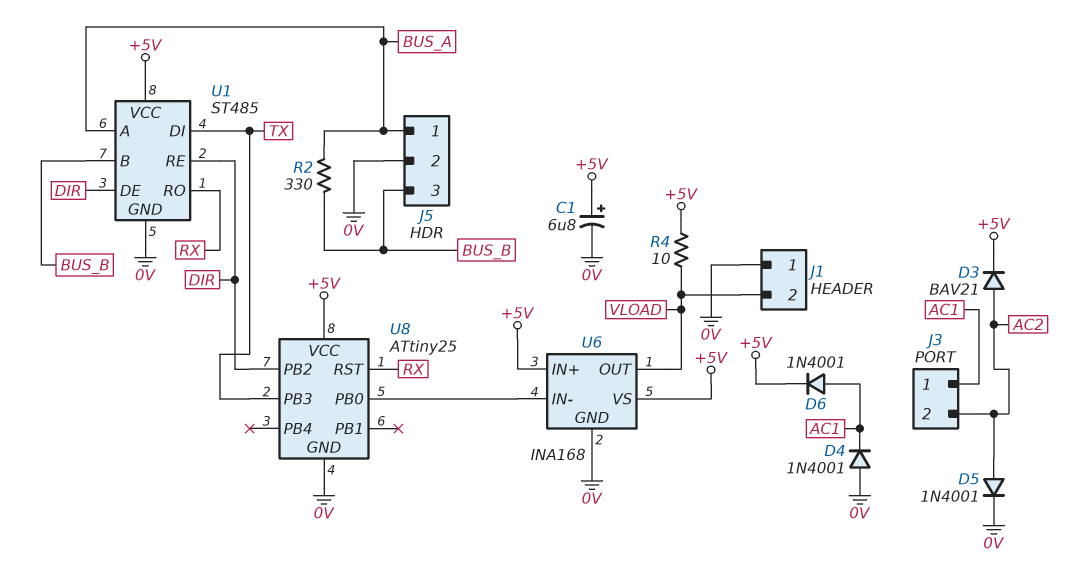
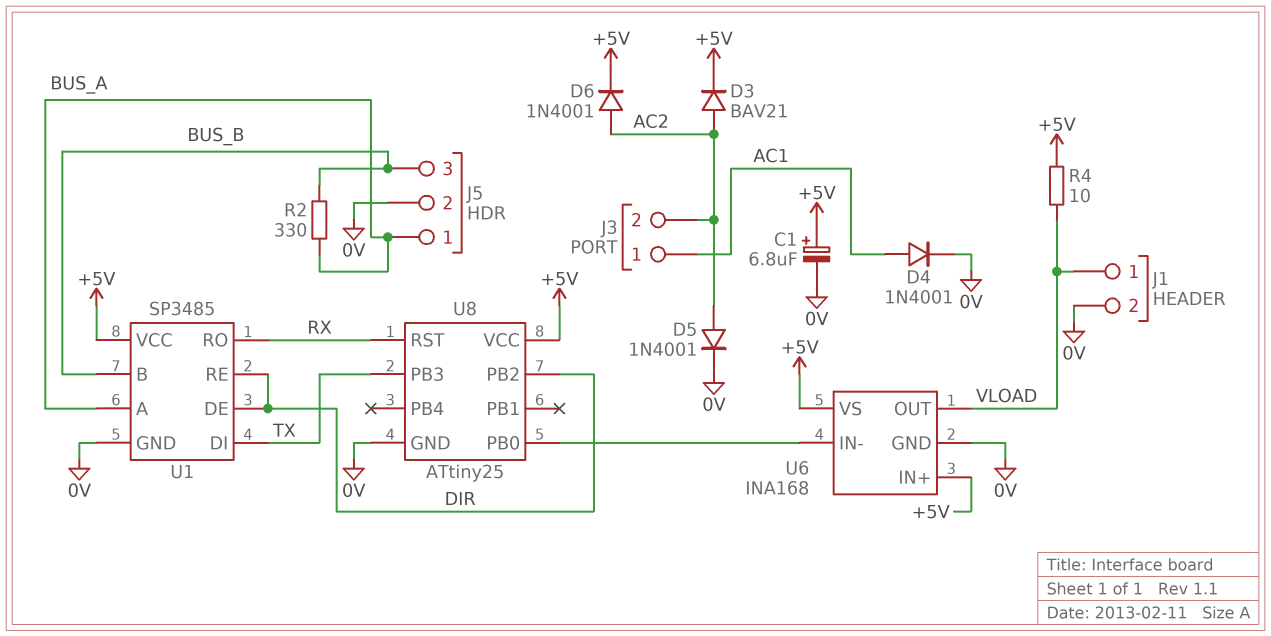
D4: diode 1N4001 (A 0V, K AC1) -> diode 1N4001 (A AC1, K 0V)
D6: diode 1N4001 (A AC1, K +5V) -> diode 1N4001 (A AC2, K +5V)
J1 pin 1: 0V -> VLOAD
J1 pin 2: VLOAD -> 0V
U1: ST485 -> SP3485

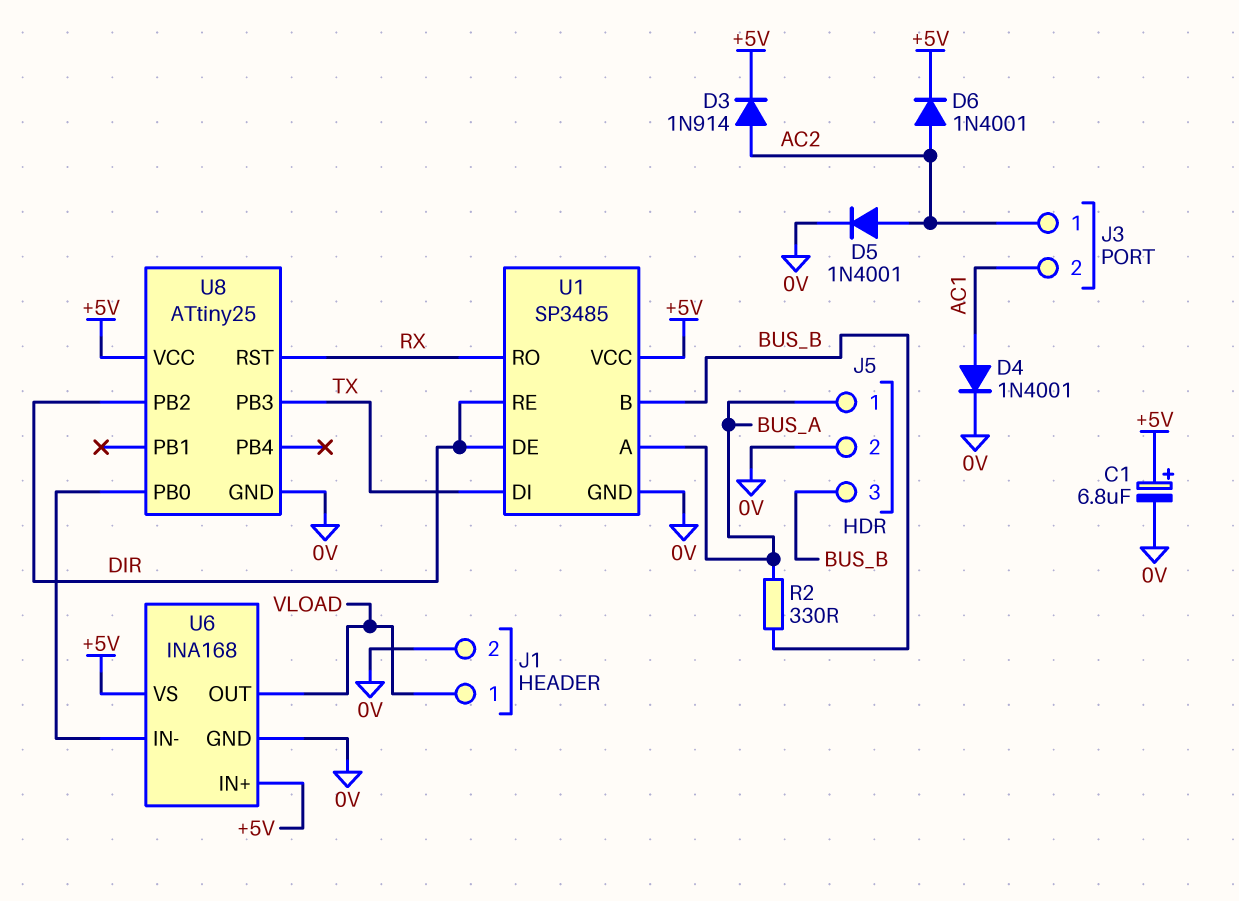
D3: diode BAV21 (A AC2, K +5V) -> diode 1N914 (A AC2, K +5V)
J3 pin 1: AC1 -> AC2
J3 pin 2: AC2 -> AC1
R4: 10 (+5V, VLOAD) -> none

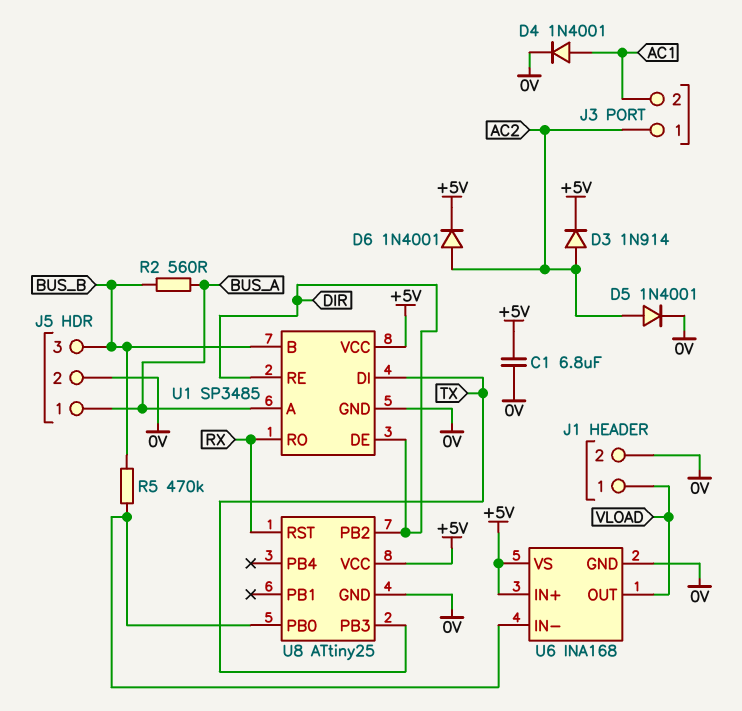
C1: 6.8uF (plus +5V, minus 0V) -> 6.8uF (+5V, 0V)
R2: 330 (BUS_A, BUS_B) -> 560 (BUS_A, BUS_B)
R5: none -> 470k (BUS_B, U6/IN-)

